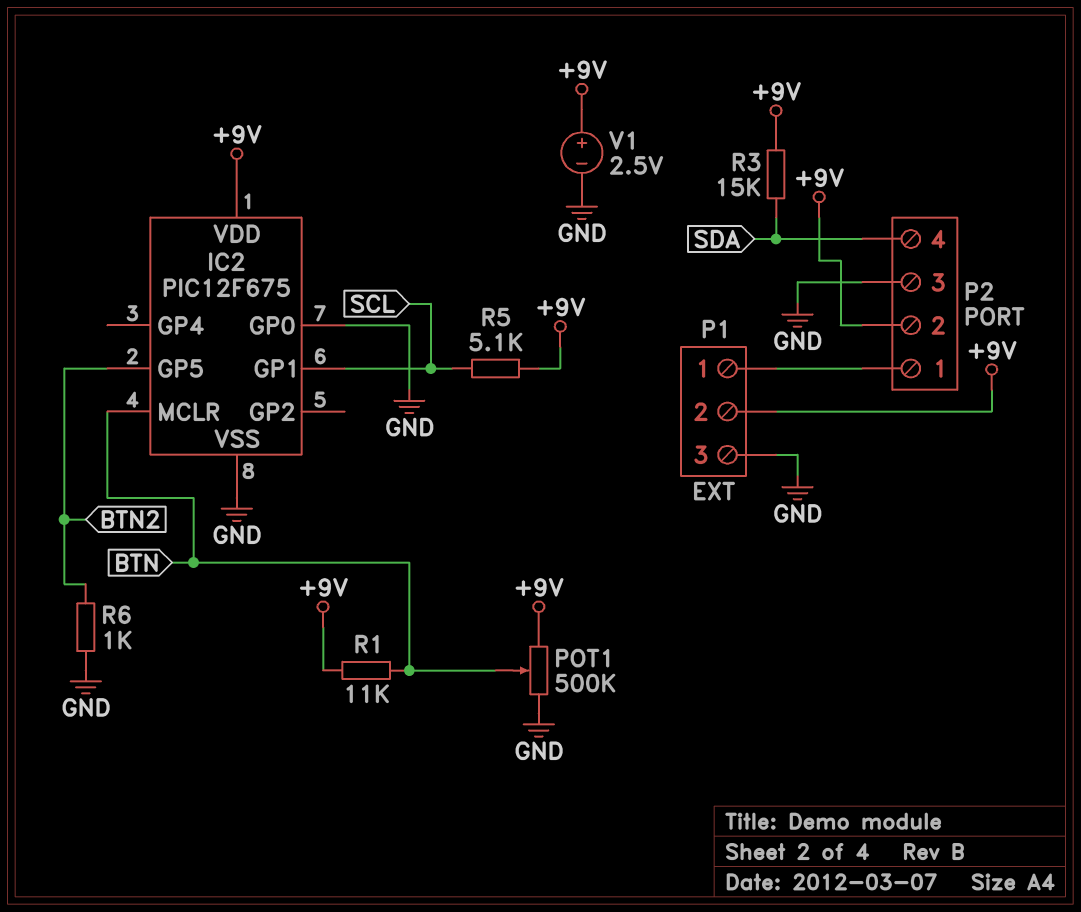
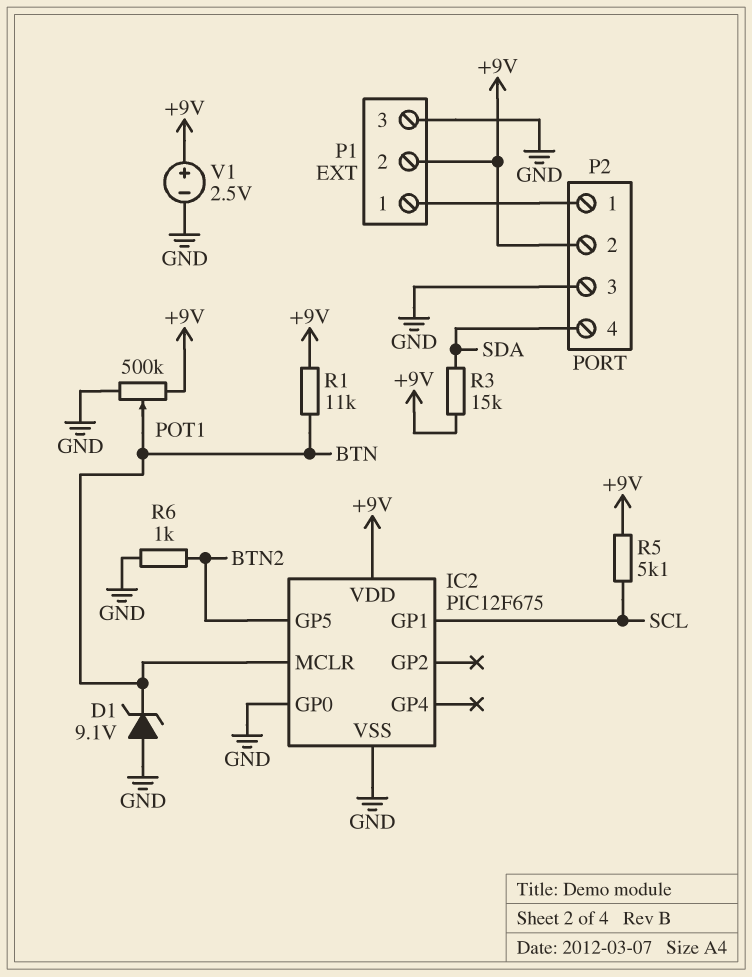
D1: none -> zener 9.1V (A GND, K BTN)

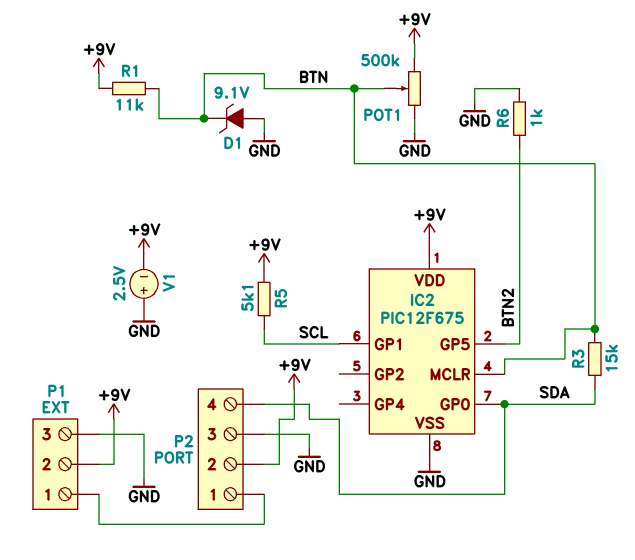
IC2 pin GP0: GND -> SDA
R3: 15k (+9V, SDA) -> 15k (BTN, SDA)
V1: 2.5V (plus +9V, minus GND) -> 2.5V (plus GND, minus +9V)

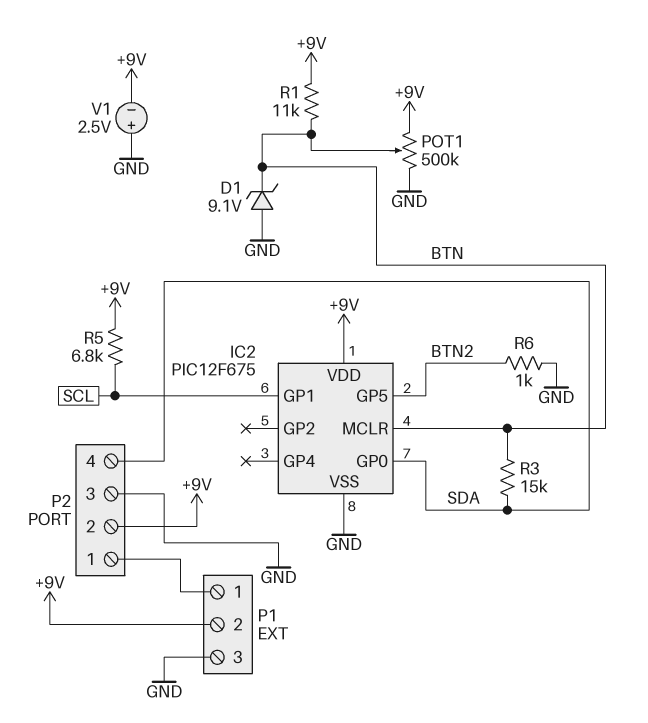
R5: 5.1k (+9V, SCL) -> 6.8k (+9V, SCL)

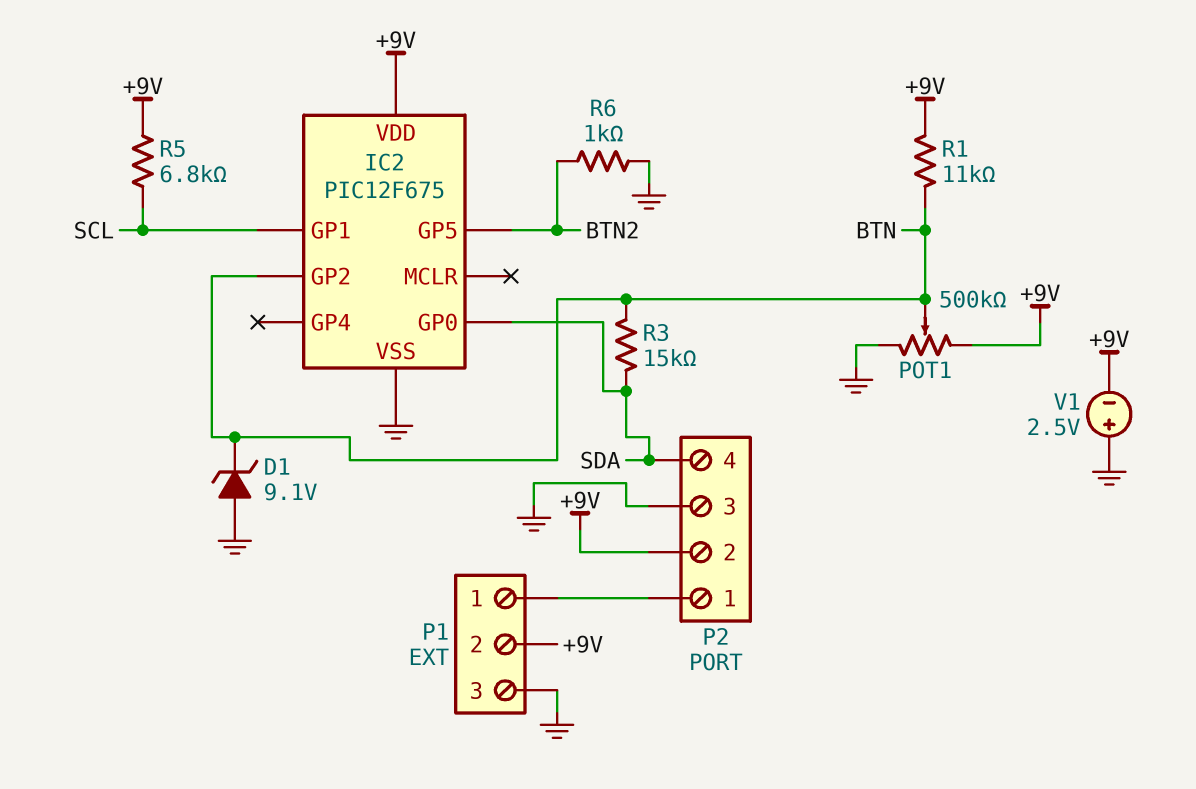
IC2 pin GP2: none -> BTN
IC2 pin MCLR: BTN -> none

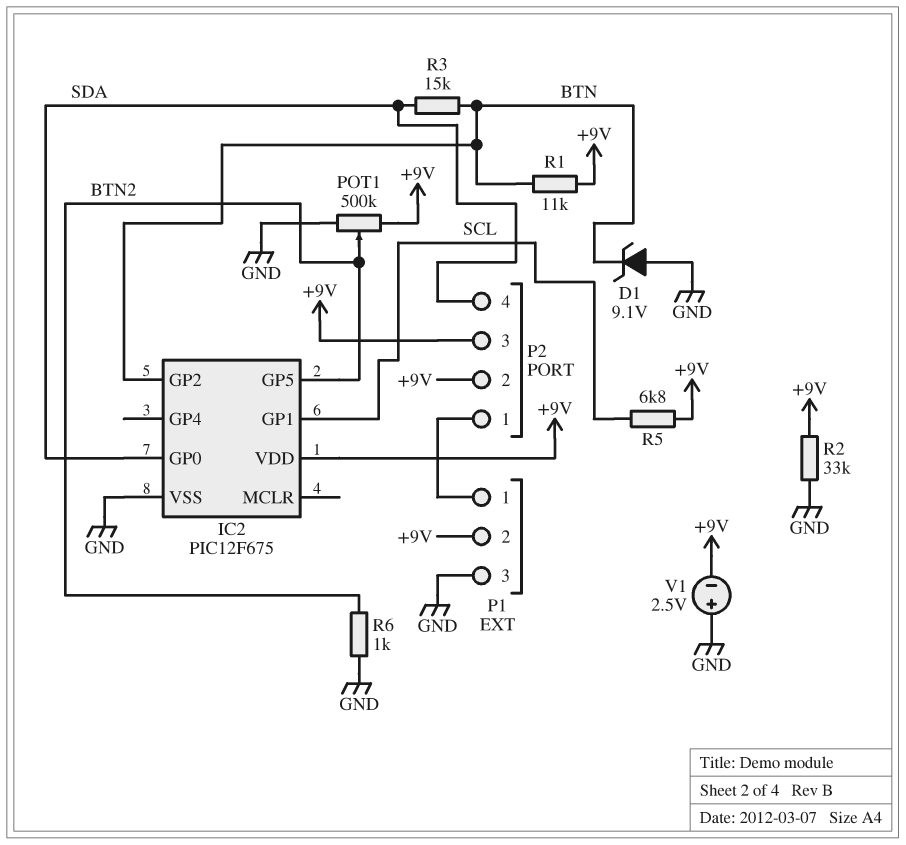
P2 pin 3: GND -> +9V
POT1: 500k (+9V, GND, wiper BTN) -> 500k (+9V, GND, wiper BTN2)
R2: none -> 33k (+9V, GND)

